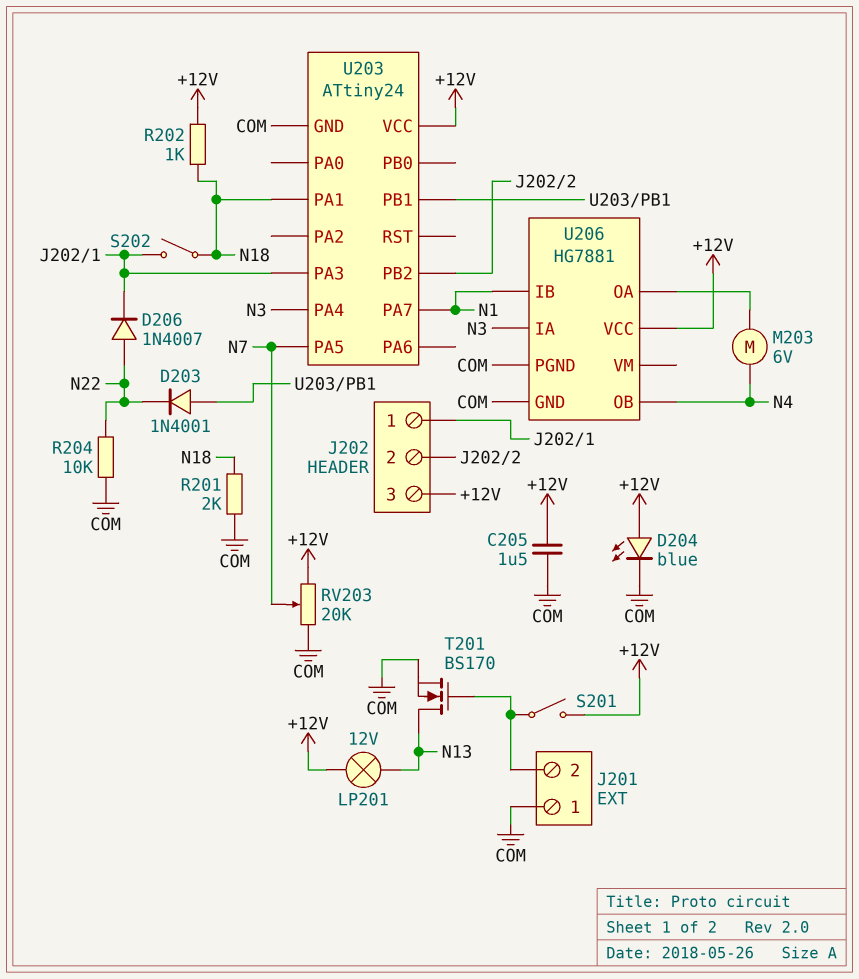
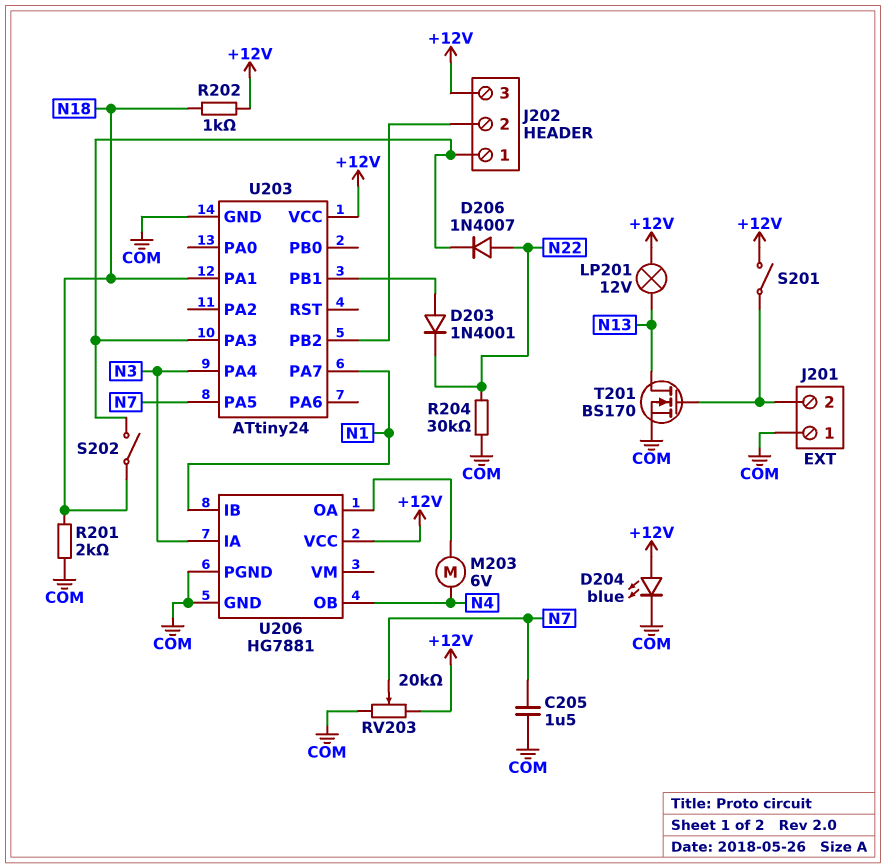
C205: 1.5uF (+12V, COM) -> 1.5uF (COM, N7)
R204: 10k (COM, N22) -> 30k (COM, N22)

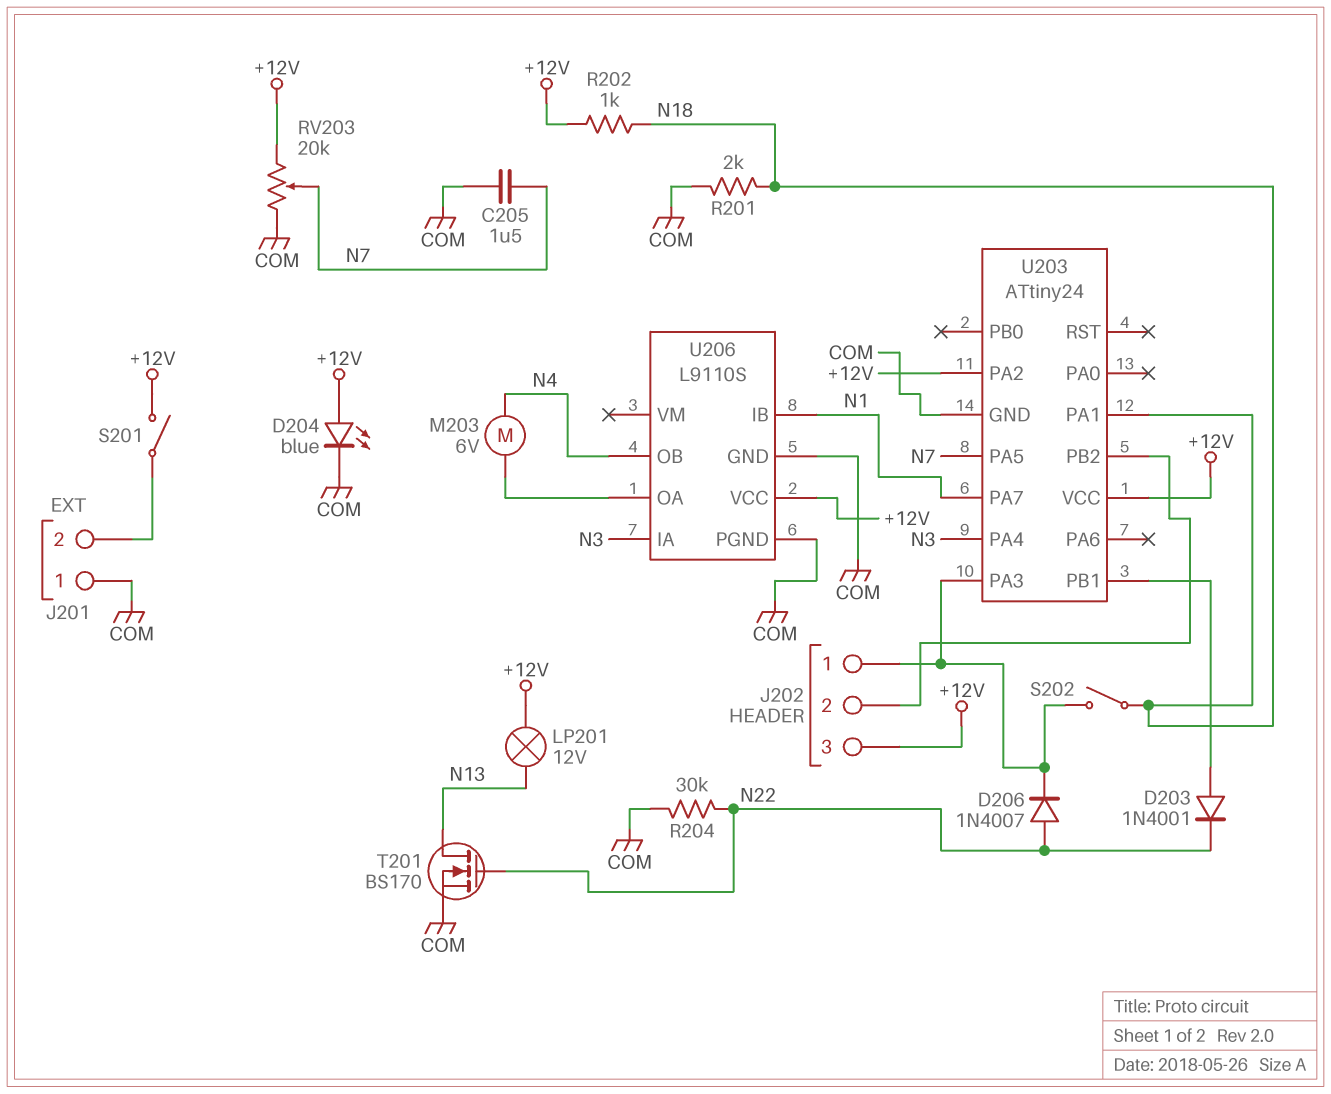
T201: NMOS BS170 (G J201/2, D N13, S COM) -> NMOS BS170 (G N22, D N13, S COM)
U203 pin PA2: none -> +12V
U206: HG7881 -> L9110S

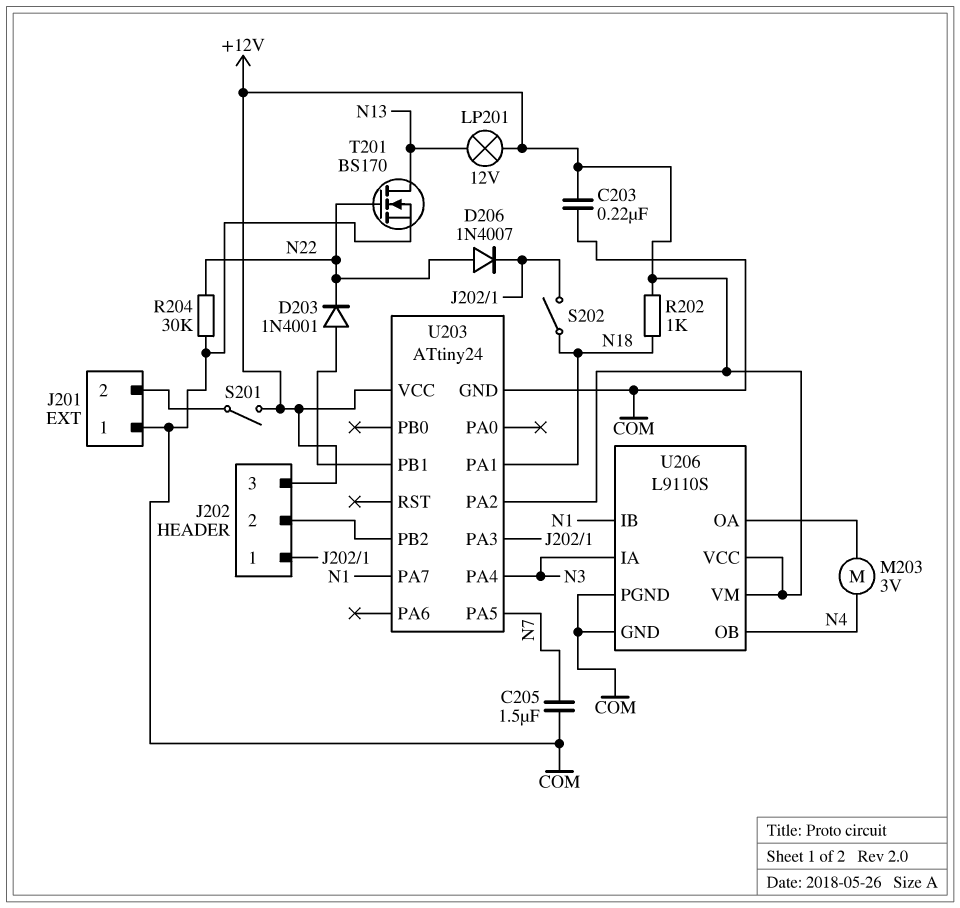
C203: none -> 220nF (+12V, COM)
D204: LED blue (A +12V, K COM) -> none
M203: motor 6V (N4, U206/OA) -> motor 3V (N4, U206/OA)
R201: 2k (COM, N18) -> none
RV203: 20k (+12V, COM, wiper N7) -> none
U206 pin VM: none -> +12V

